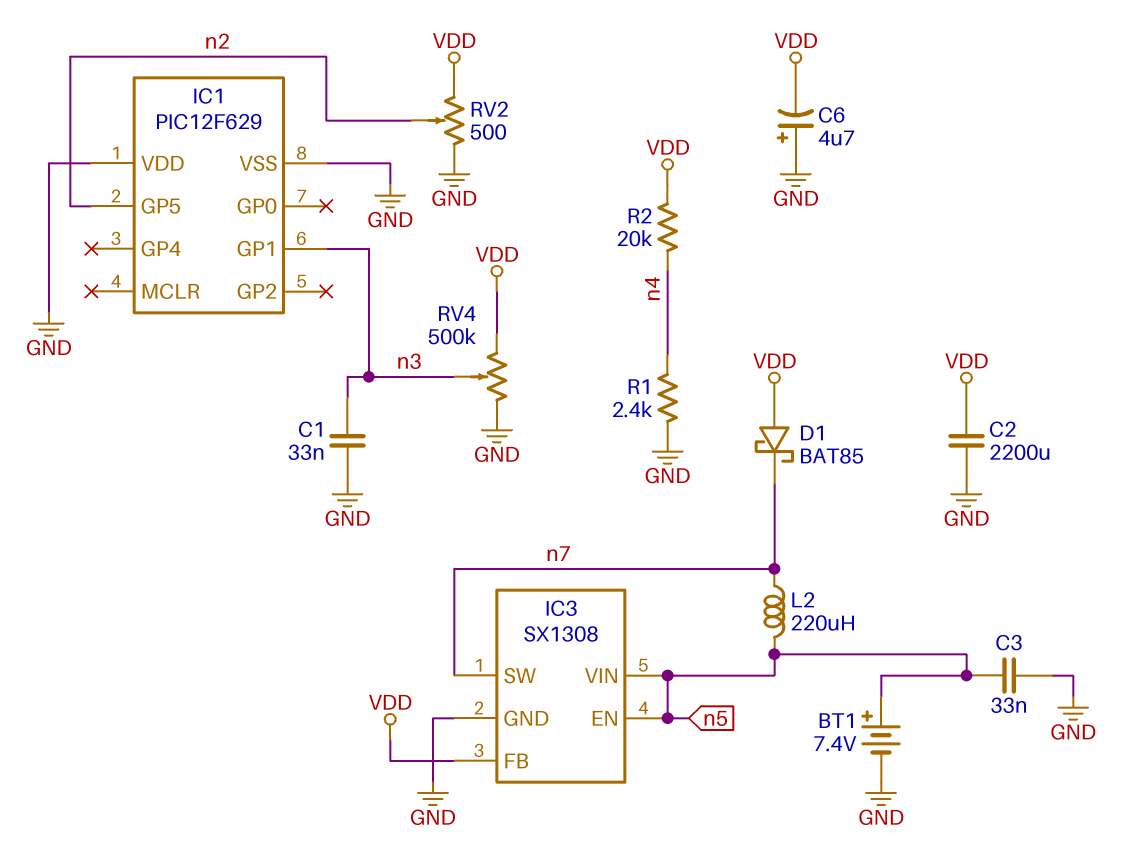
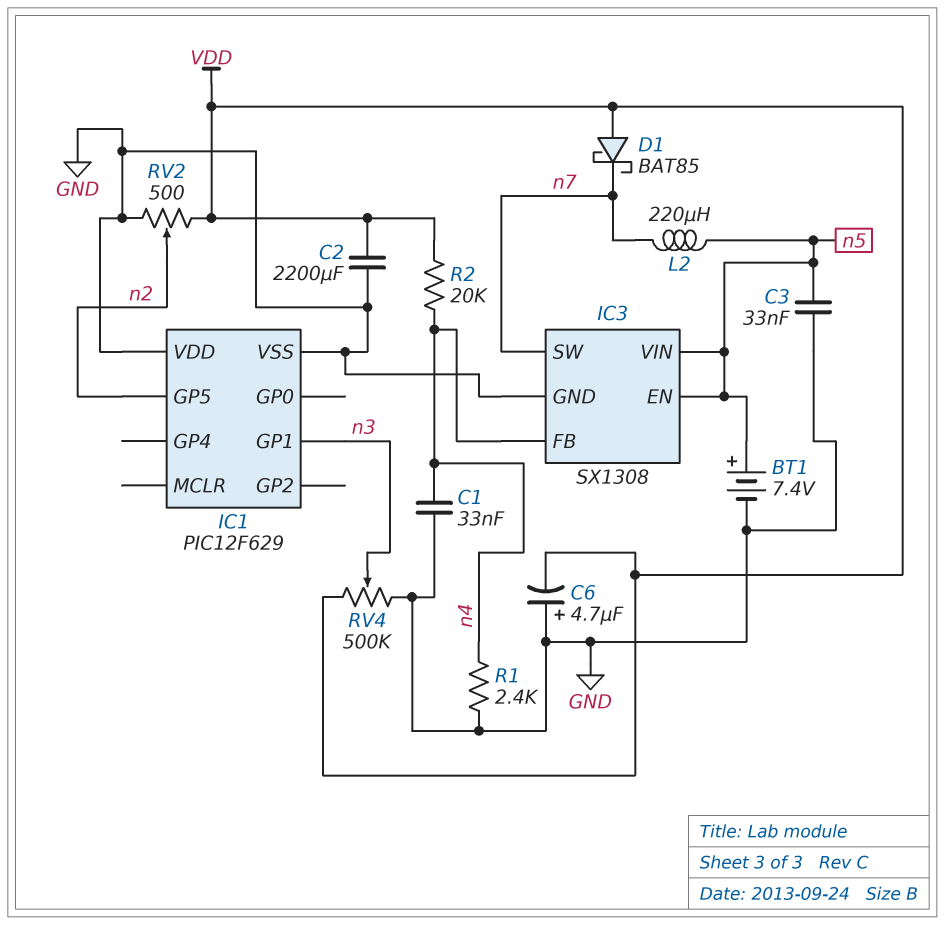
C1: 33nF (GND, n3) -> 33nF (GND, n4)
IC3 pin FB: VDD -> n4

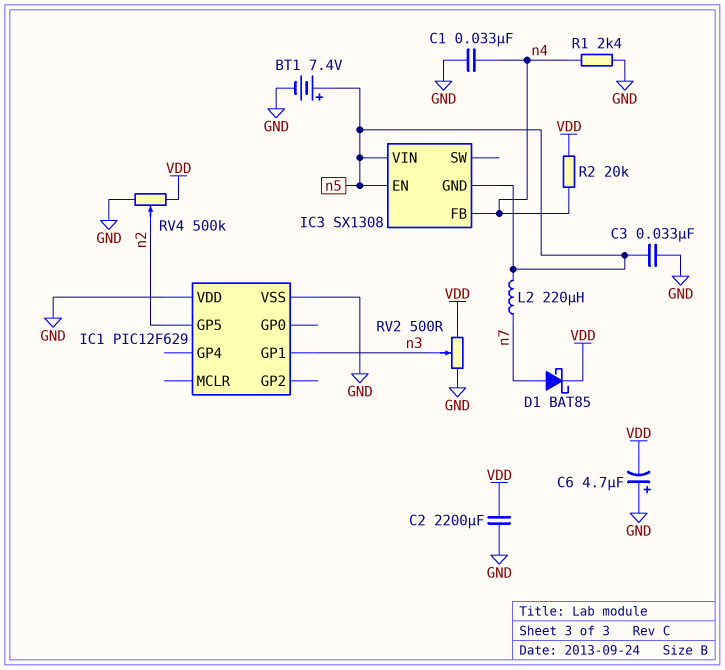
D1: schottky BAT85 (A VDD, K n7) -> schottky BAT85 (A n7, K VDD)
IC3 pin GND: GND -> n5
IC3 pin SW: n7 -> none
RV2: 500 (GND, VDD, wiper n2) -> 500 (GND, VDD, wiper n3)
RV4: 500k (GND, VDD, wiper n3) -> 500k (GND, VDD, wiper n2)

